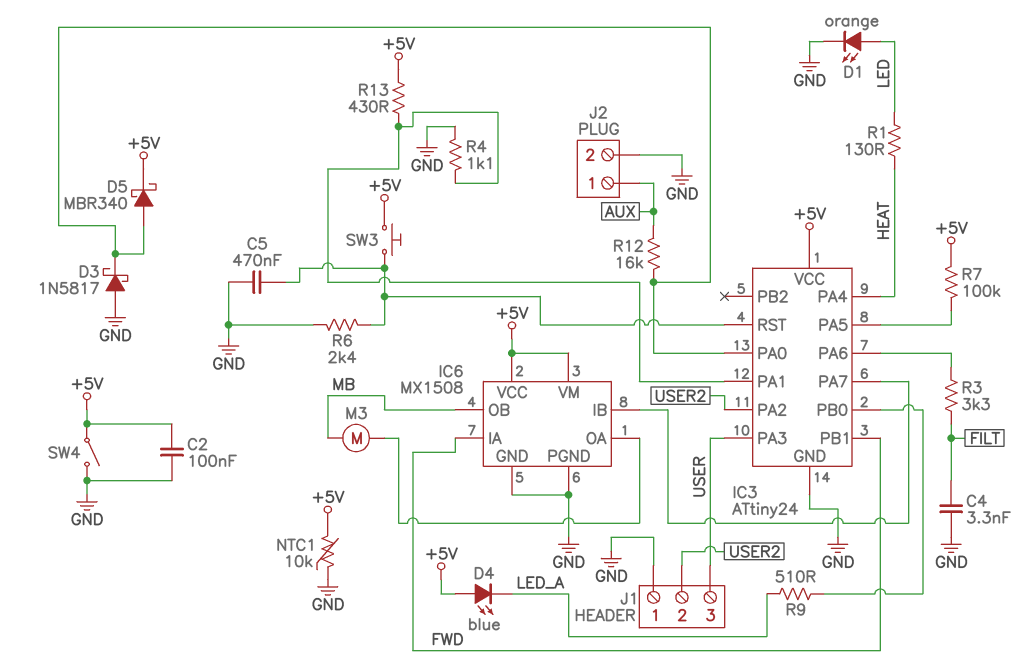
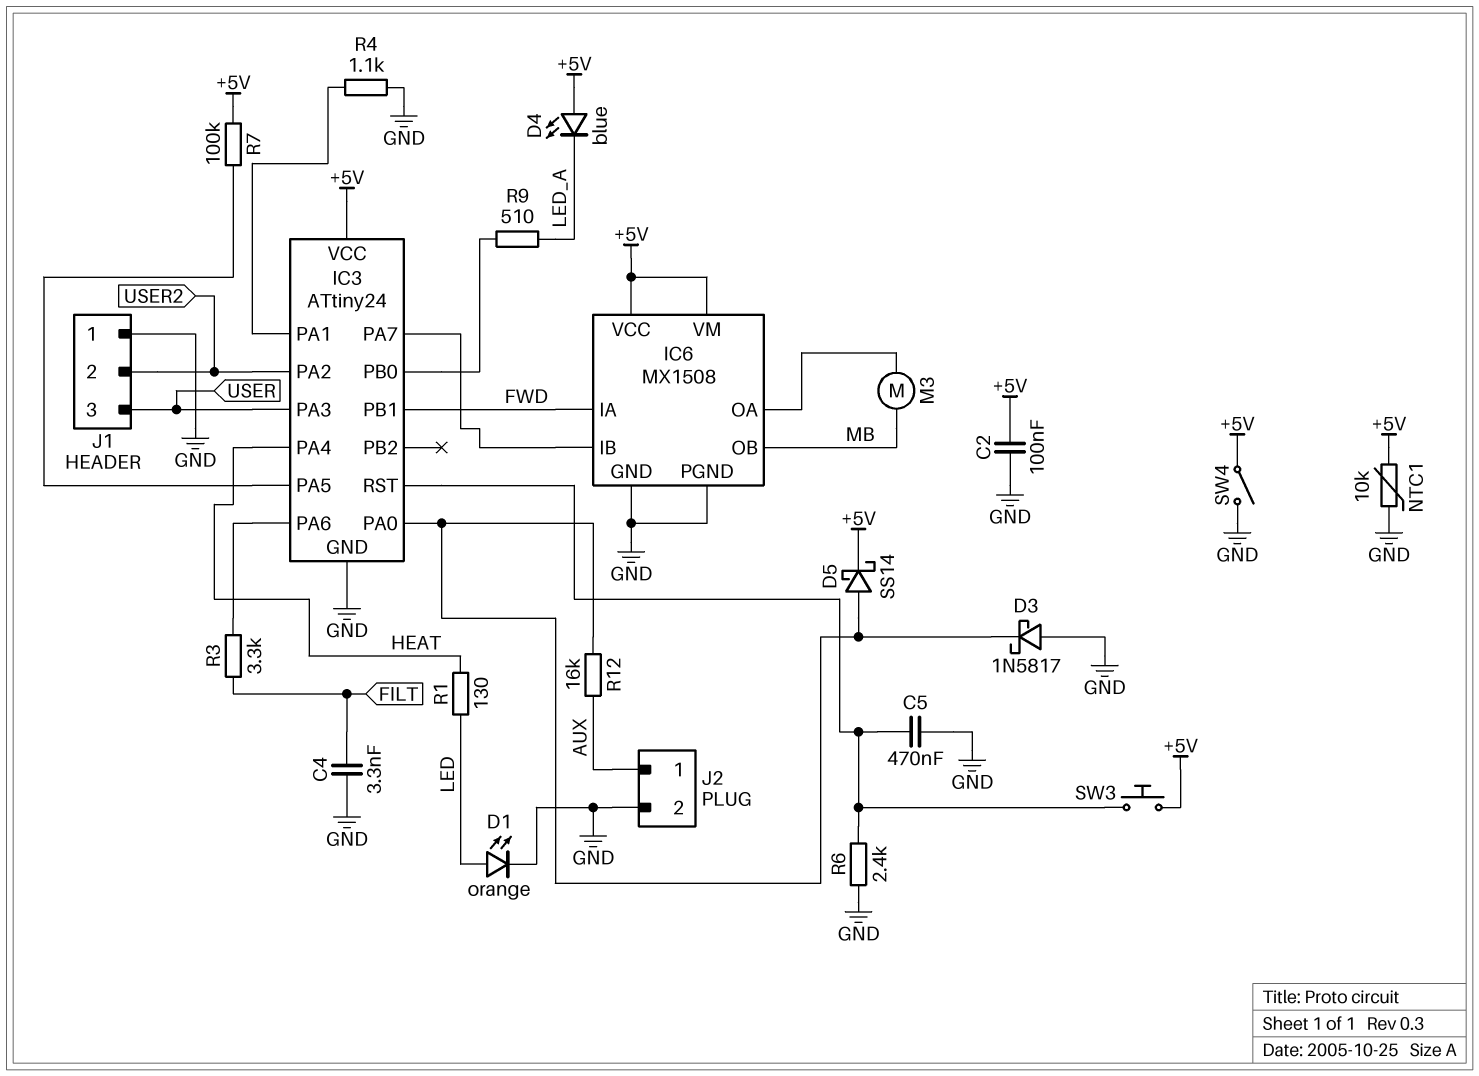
D5: schottky MBR340 (A IC3/PA0, K +5V) -> schottky SS14 (A IC3/PA0, K +5V)
R13: 430 (+5V, IC3/PA1) -> none

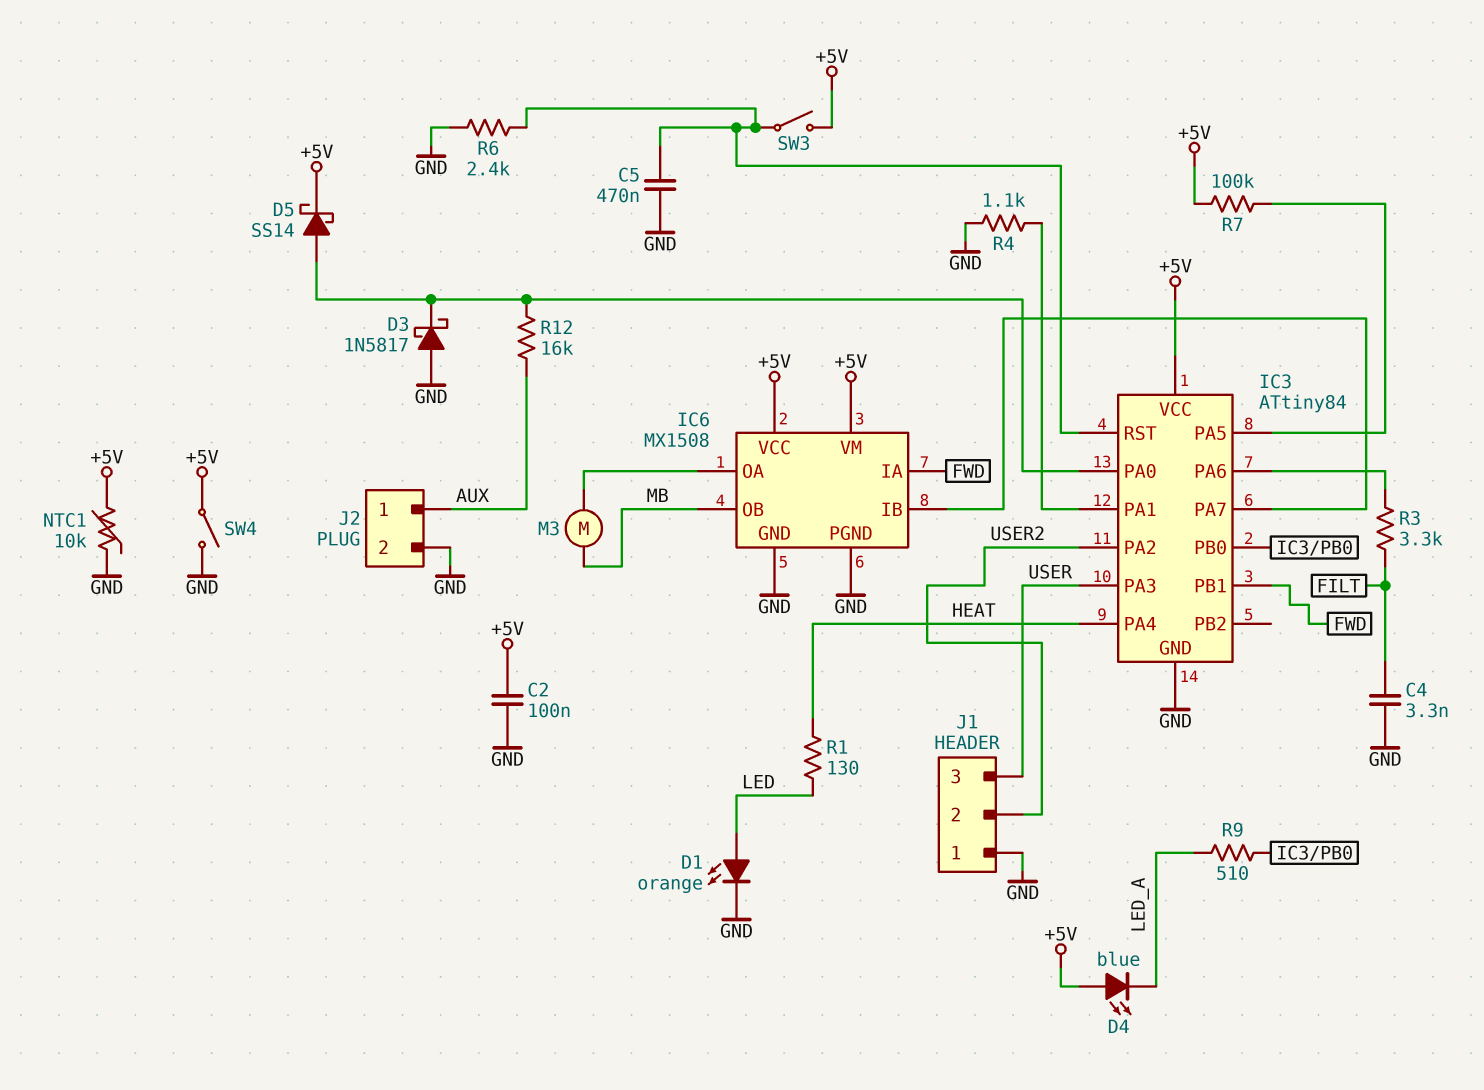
IC3: ATtiny24 -> ATtiny84
SW3: button (+5V, IC3/RST) -> switch (+5V, IC3/RST)

